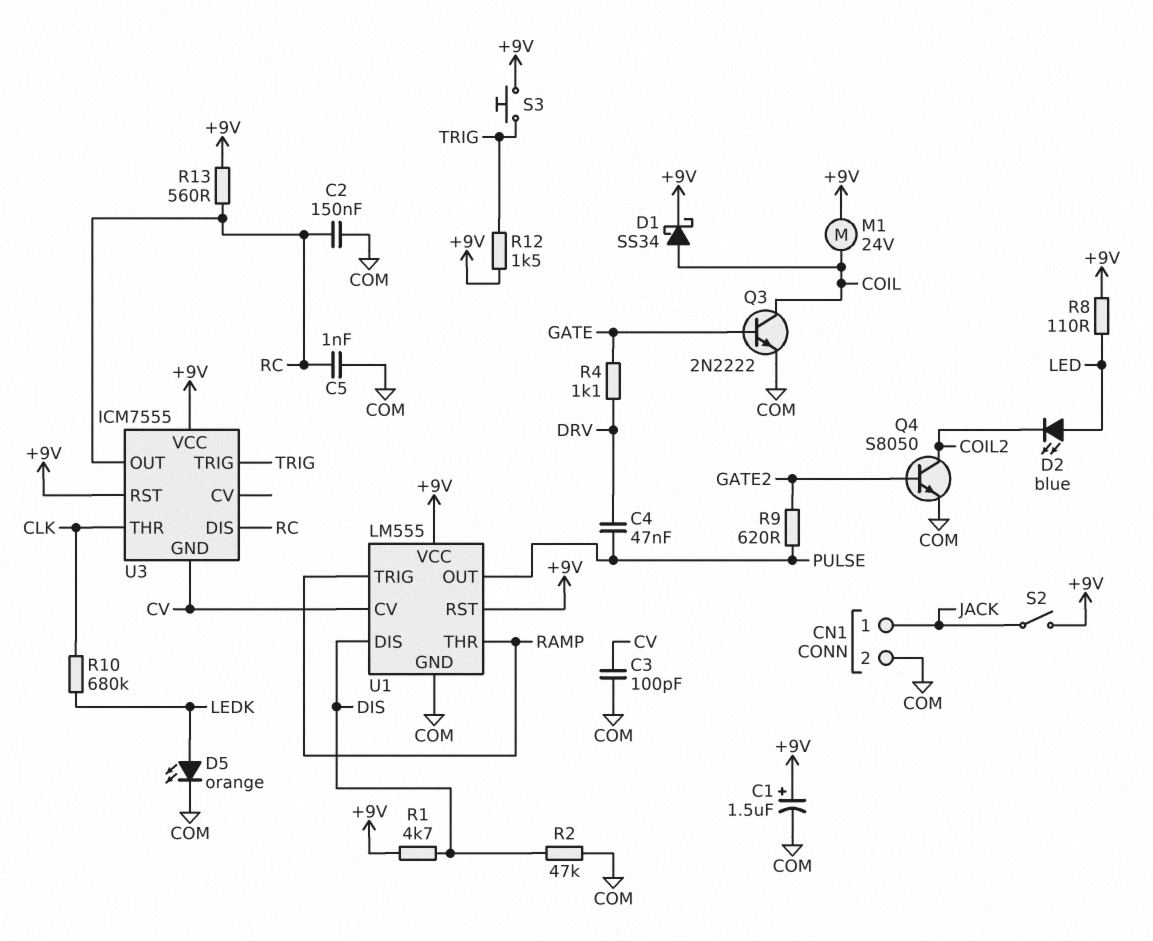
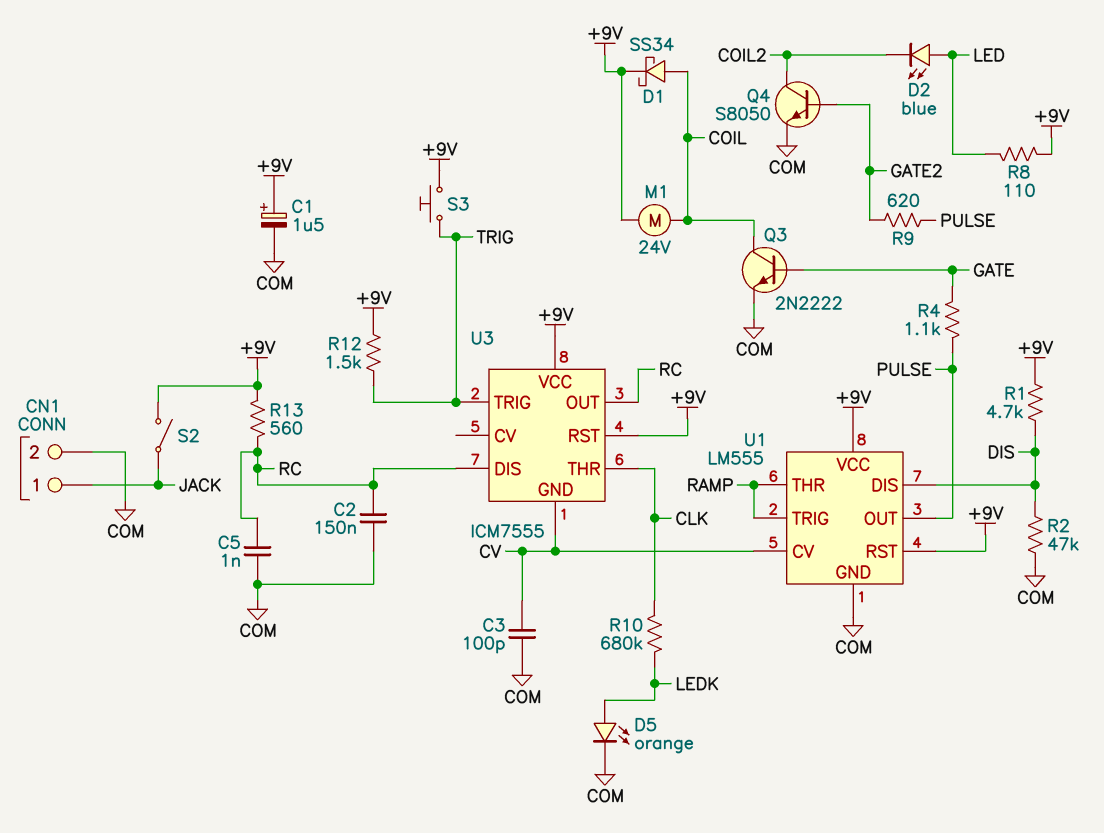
C4: 47nF (DRV, PULSE) -> none
R4: 1.1k (DRV, GATE) -> 1.1k (GATE, PULSE)

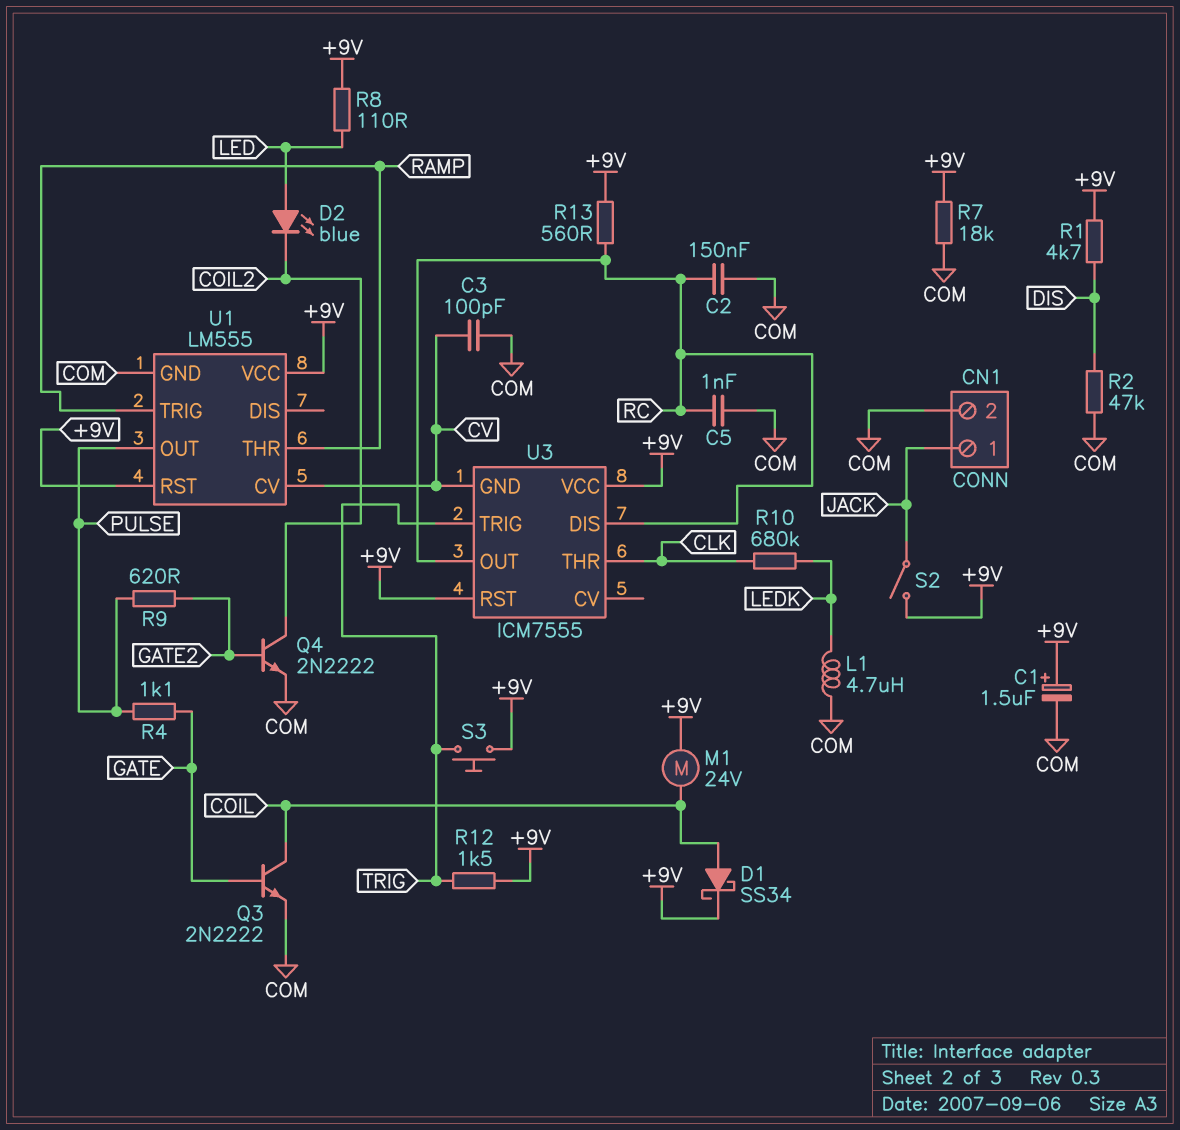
D5: LED orange (A LEDK, K COM) -> none
L1: none -> 4.7uH (COM, LEDK)
Q4: NPN S8050 (B GATE2, C COIL2, E COM) -> NPN 2N2222 (B GATE2, C COIL2, E COM)
R7: none -> 18k (+9V, COM)
U1 pin DIS: DIS -> none

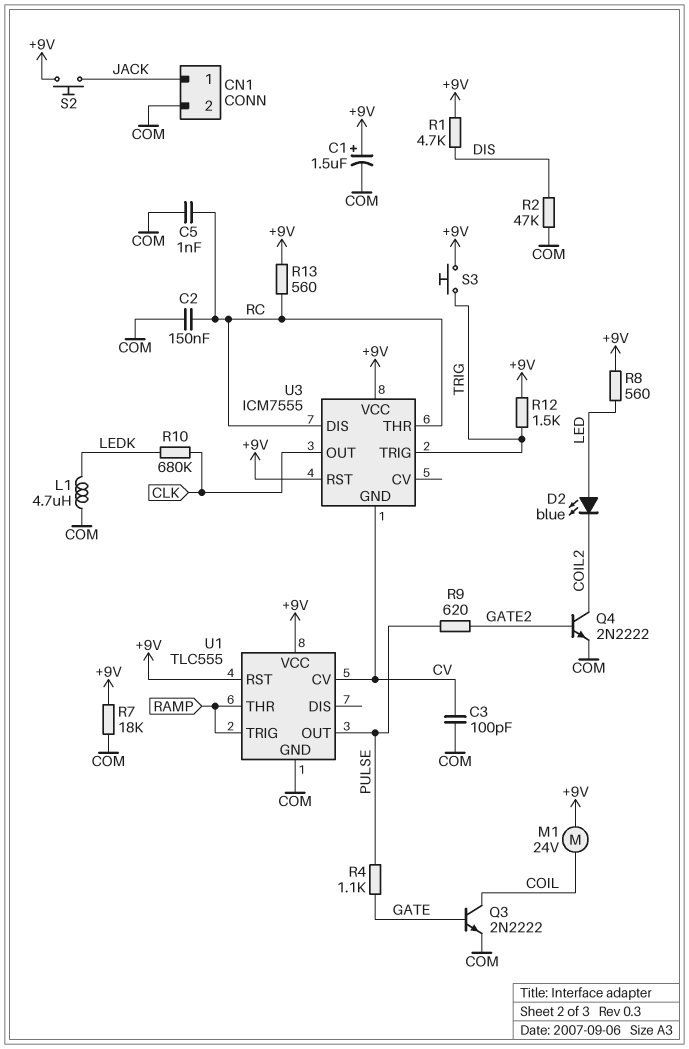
D1: schottky SS34 (A COIL, K +9V) -> none
R8: 110 (+9V, LED) -> 560 (+9V, LED)
S2: switch (+9V, JACK) -> button (+9V, JACK)
U1: LM555 -> TLC555
U3 pin OUT: RC -> CLK
U3 pin THR: CLK -> RC

